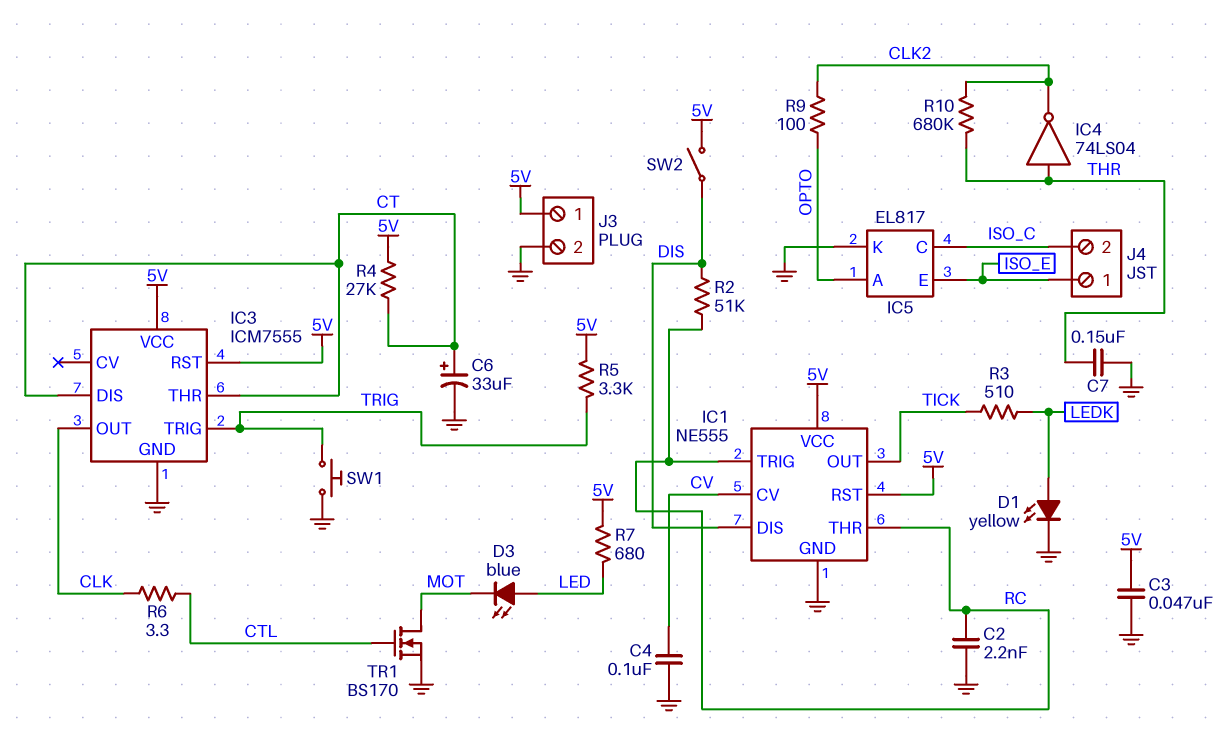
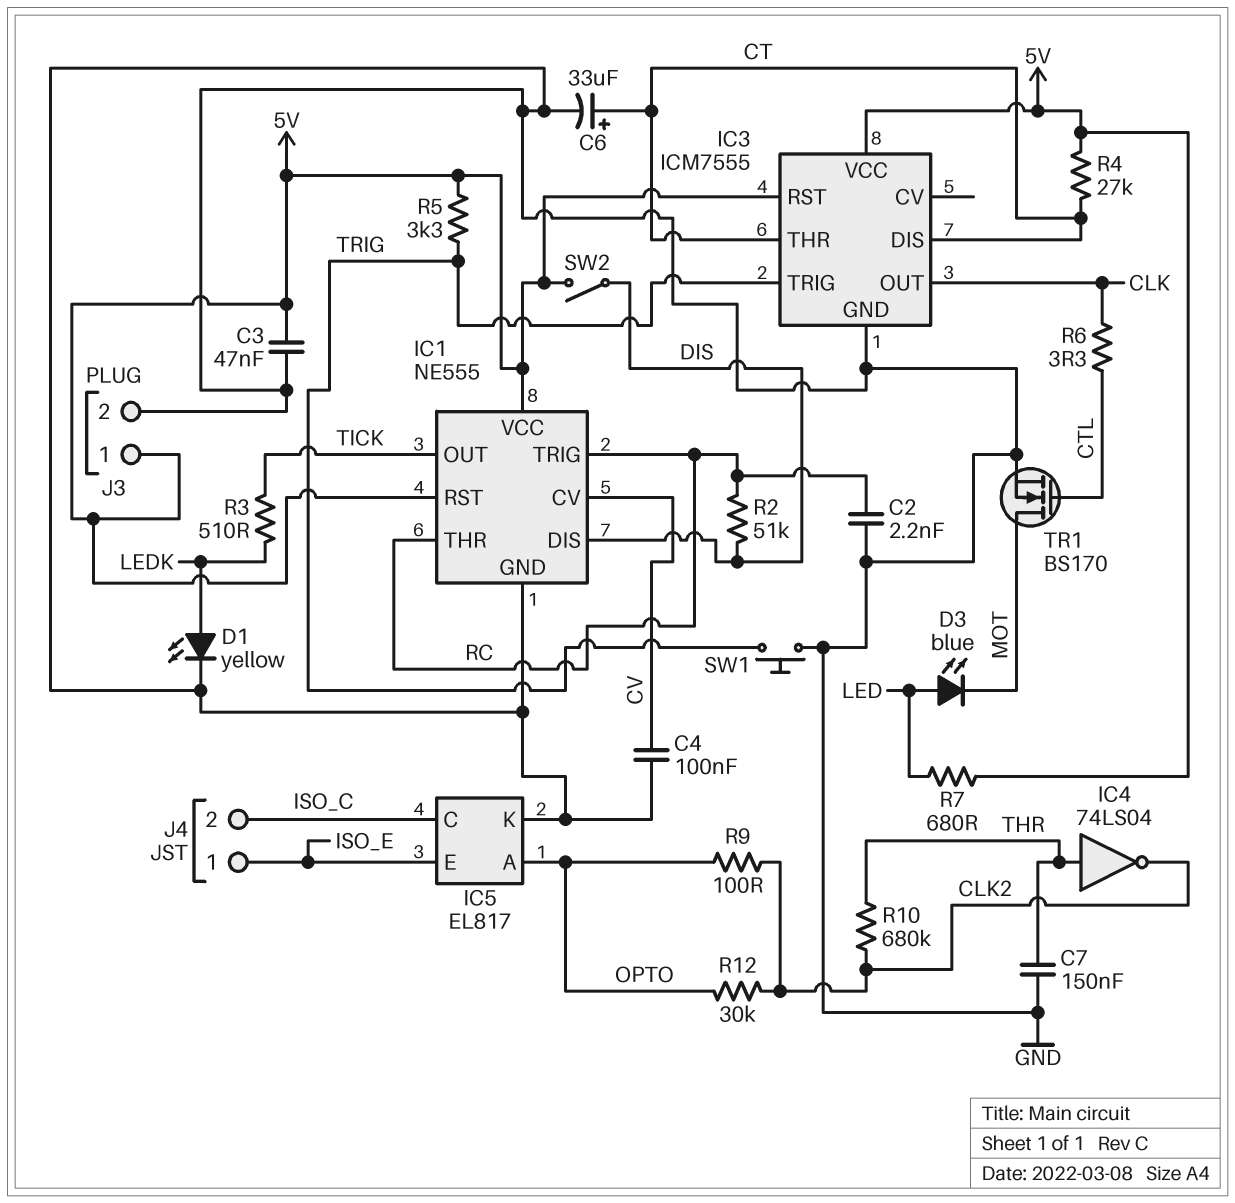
R12: none -> 30k (CLK2, OPTO)

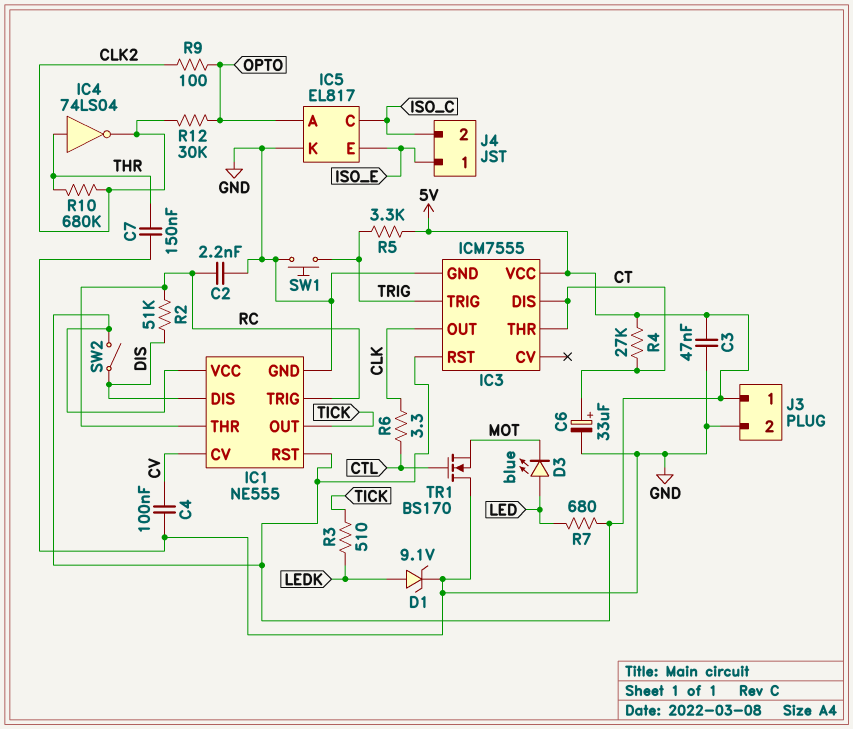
D1: LED yellow (A LEDK, K GND) -> zener 9.1V (A LEDK, K GND)
TR1: NMOS BS170 (G CTL, D MOT, S GND) -> NMOS BS170 (G CTL, D GND, S MOT)

